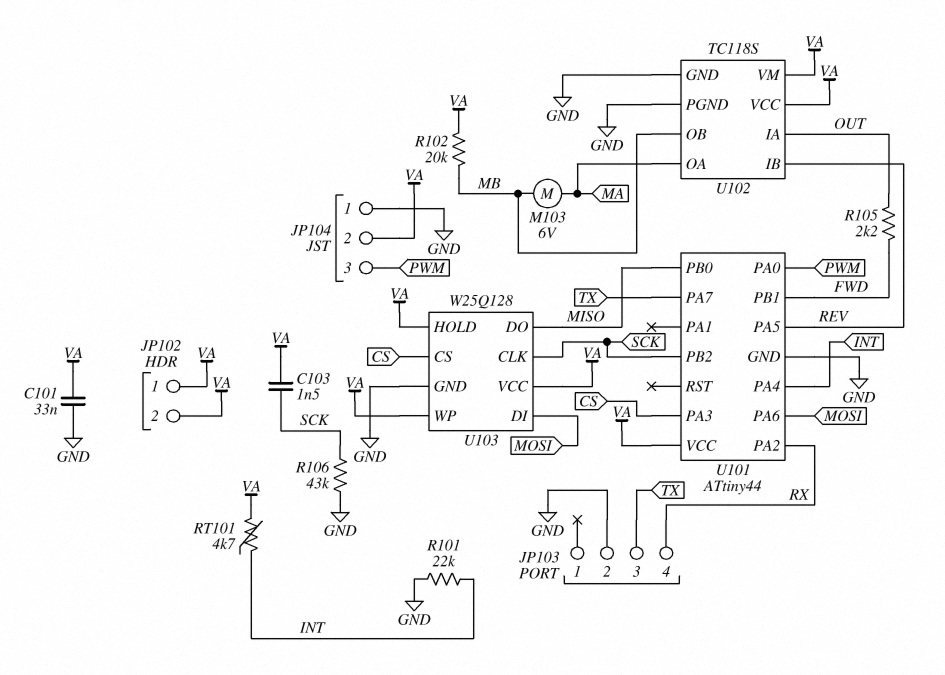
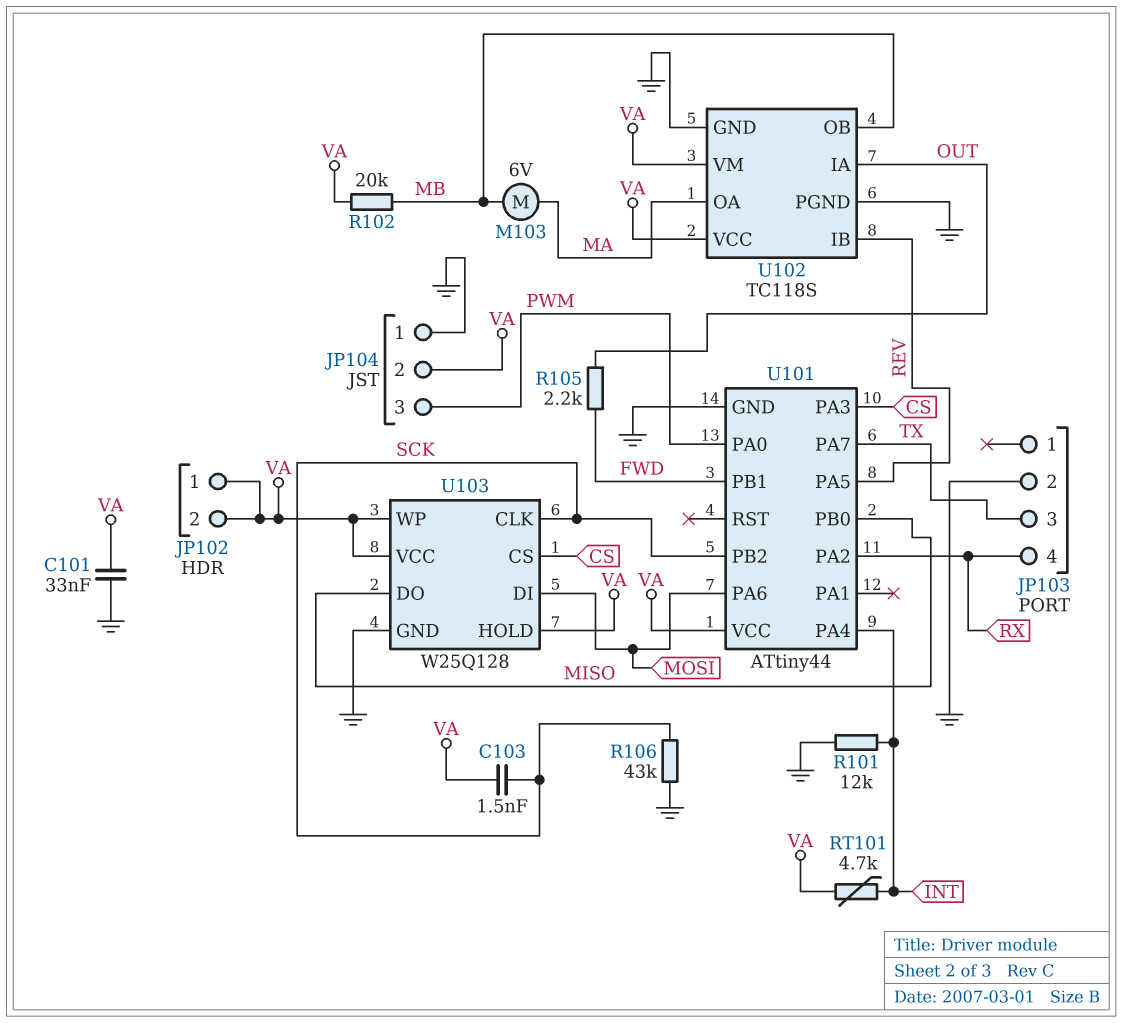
R101: 22k (GND, INT) -> 12k (GND, INT)

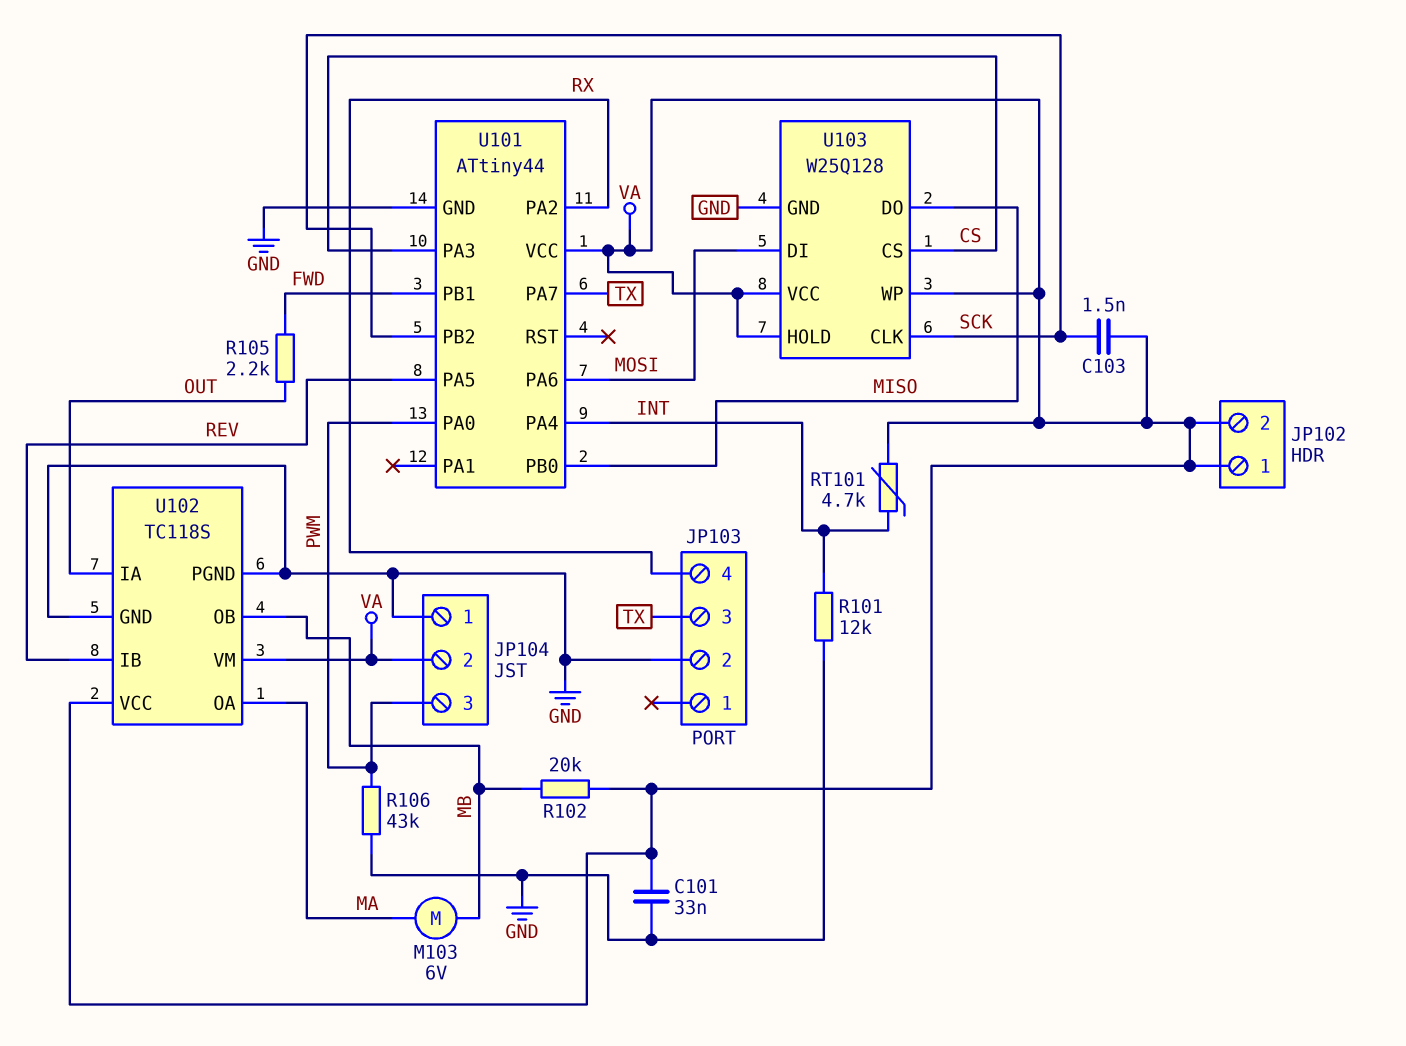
R106: 43k (GND, SCK) -> 43k (GND, PWM)

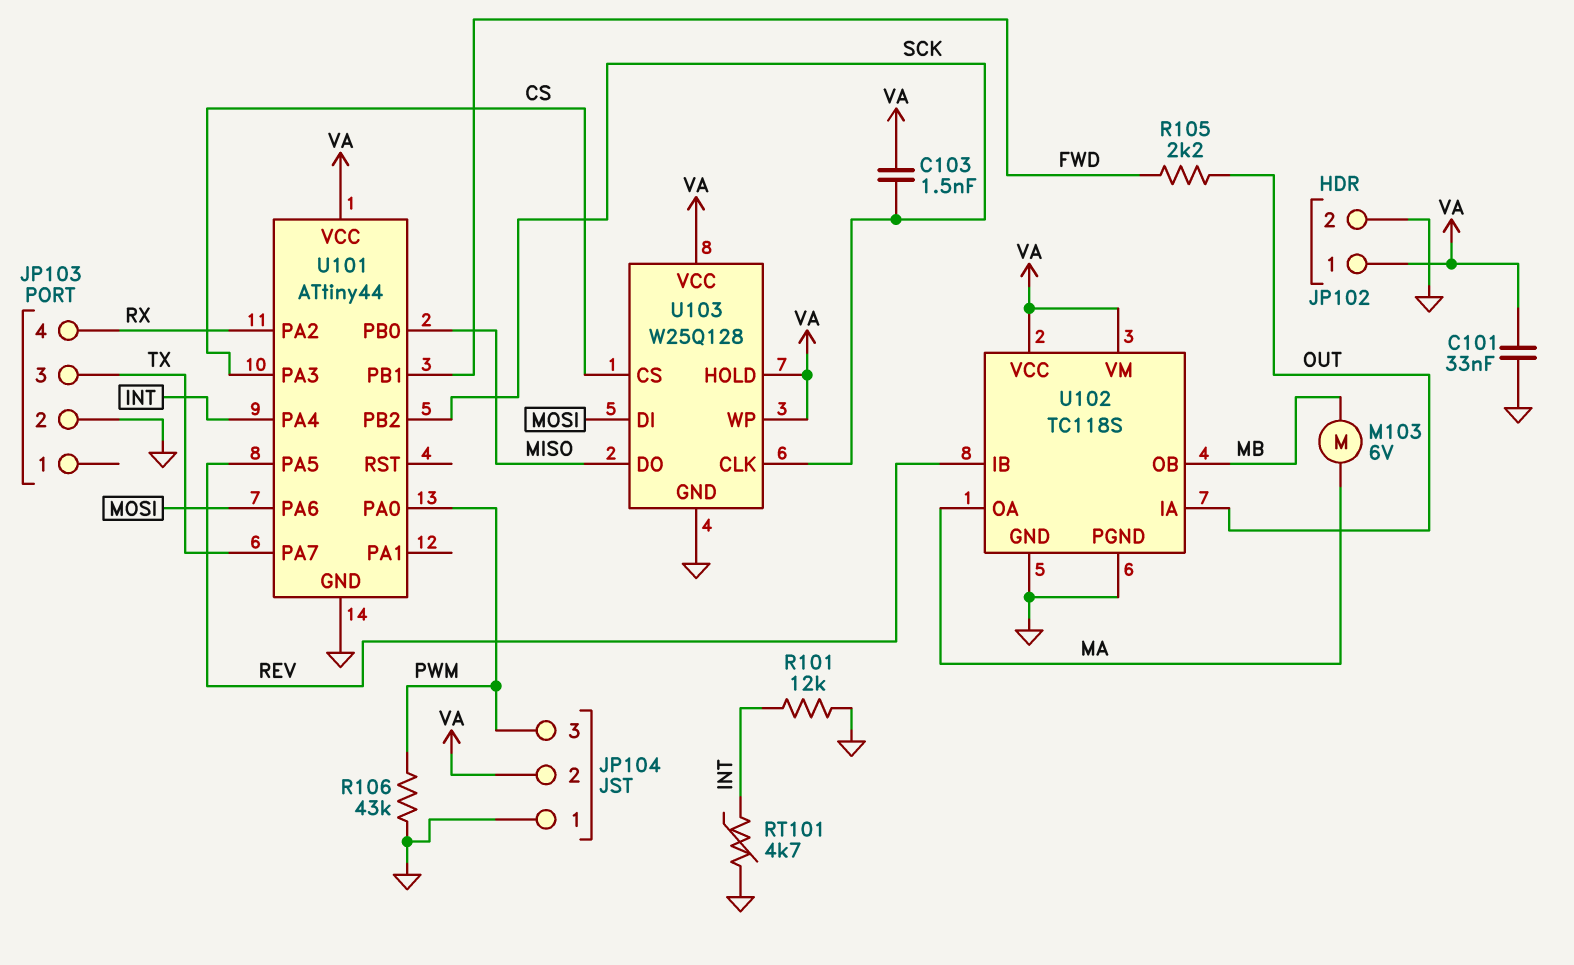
JP102 pin 2: VA -> GND
R102: 20k (MB, VA) -> none
RT101: 4.7k (INT, VA) -> 4.7k (GND, INT)

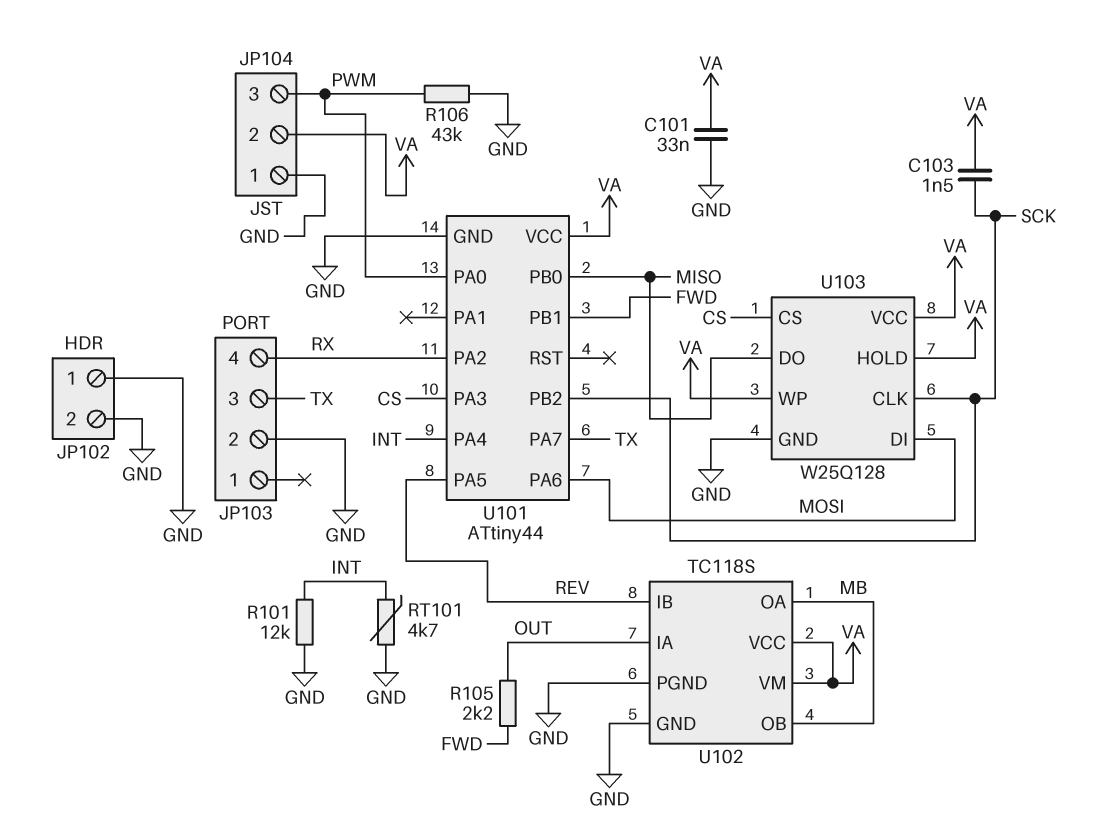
JP102 pin 1: VA -> GND
M103: motor 6V (MA, MB) -> none
U102 pin OA: MA -> MB

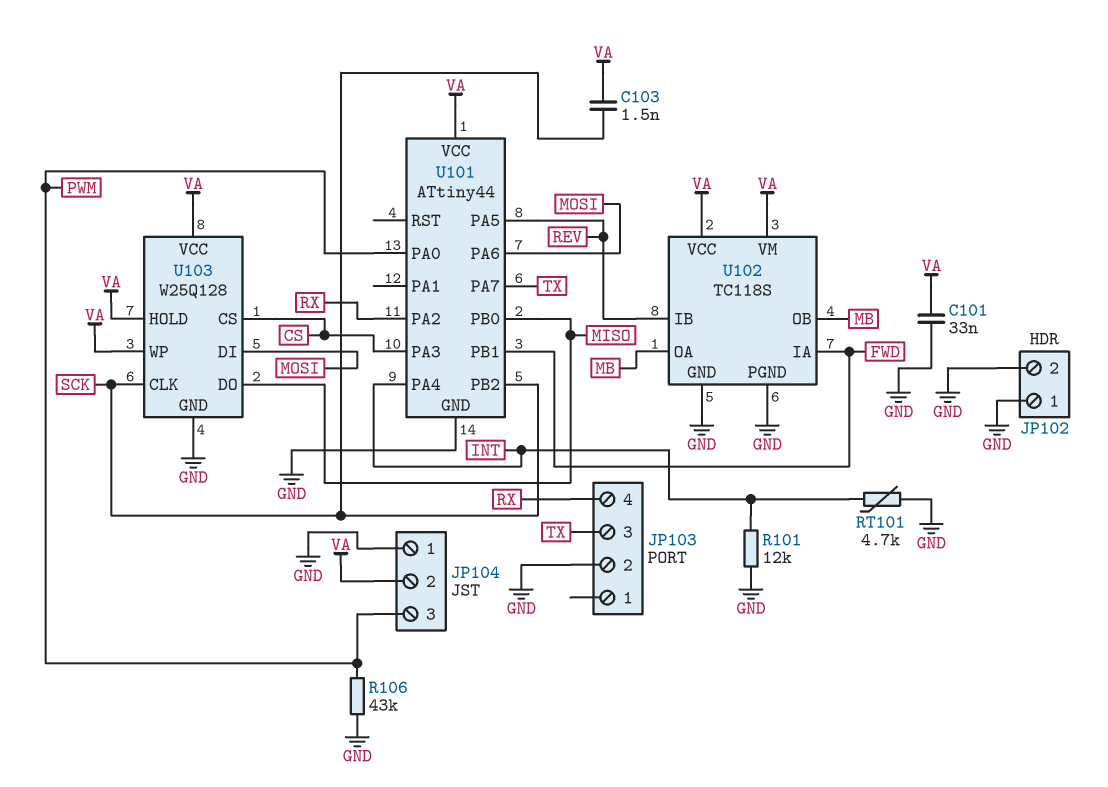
R105: 2.2k (FWD, OUT) -> none
U102 pin IA: OUT -> FWD

